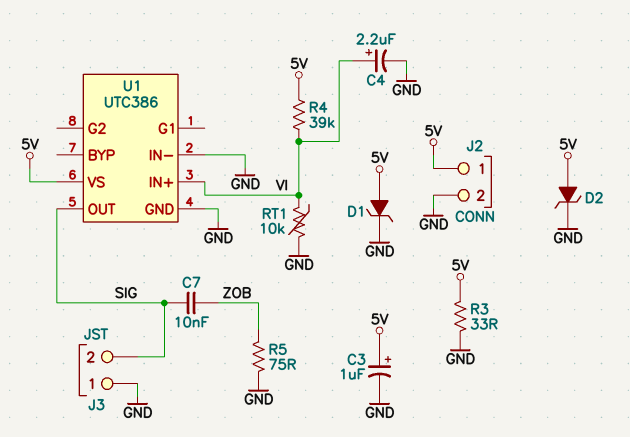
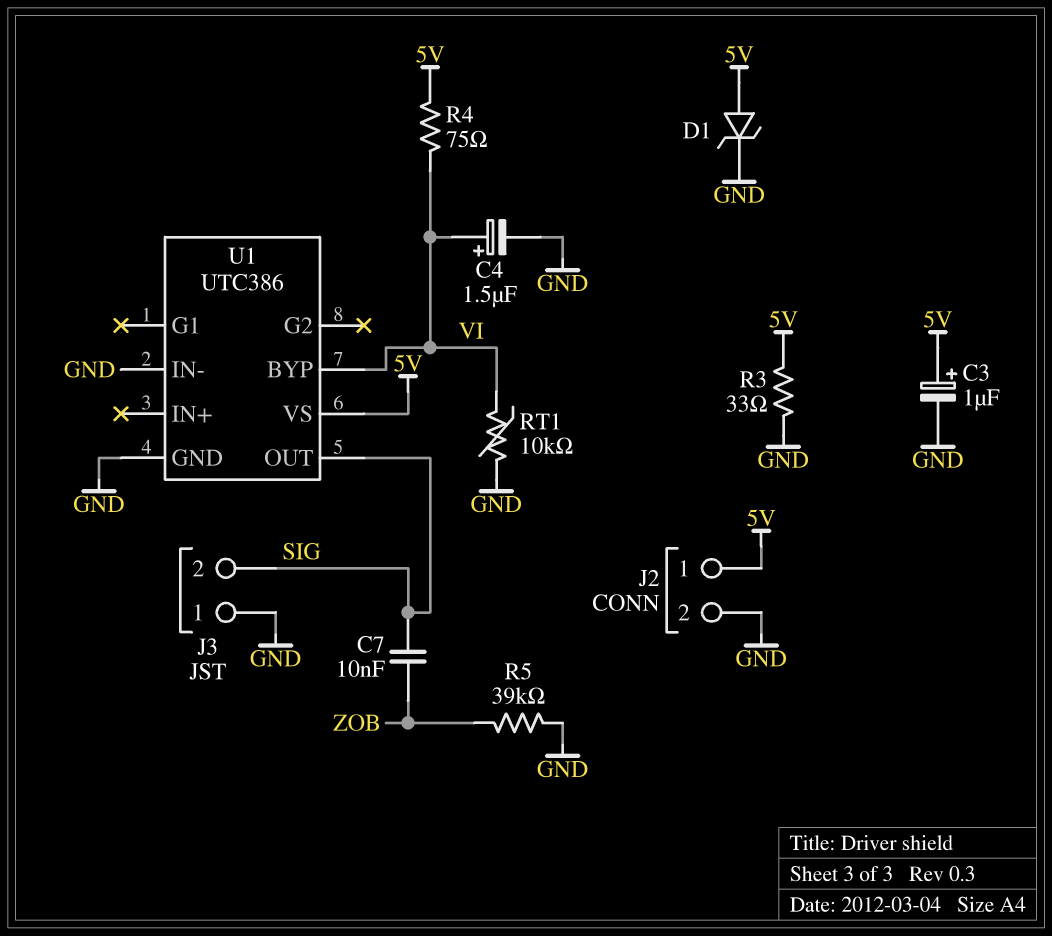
C4: 2.2uF (plus VI, minus GND) -> 1.5uF (plus VI, minus GND)
D2: zener (A 5V, K GND) -> none
R4: 39k (5V, VI) -> 75 (5V, VI)
R5: 75 (GND, ZOB) -> 39k (GND, ZOB)
U1 pin BYP: none -> VI
U1 pin IN+: VI -> none

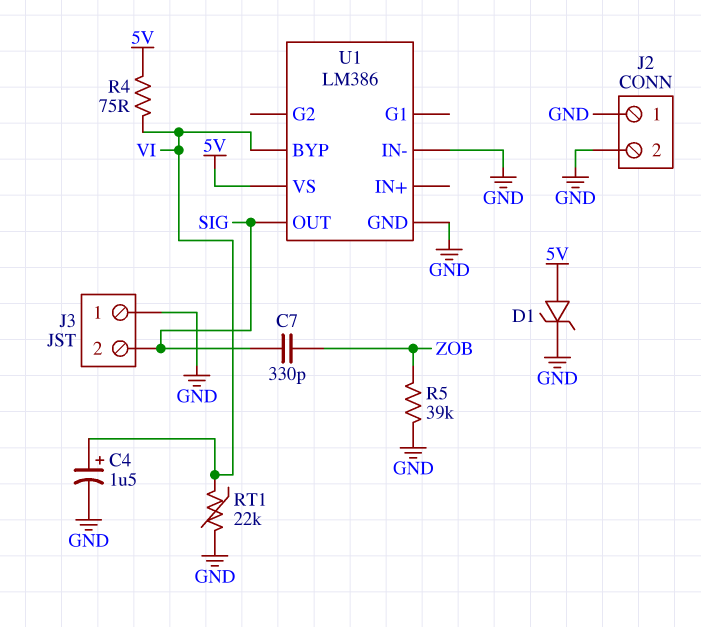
C3: 1uF (plus 5V, minus GND) -> none
C7: 10nF (SIG, ZOB) -> 330pF (SIG, ZOB)
J2 pin 1: 5V -> GND
R3: 33 (5V, GND) -> none
RT1: 10k (GND, VI) -> 22k (GND, VI)
U1: UTC386 -> LM386

